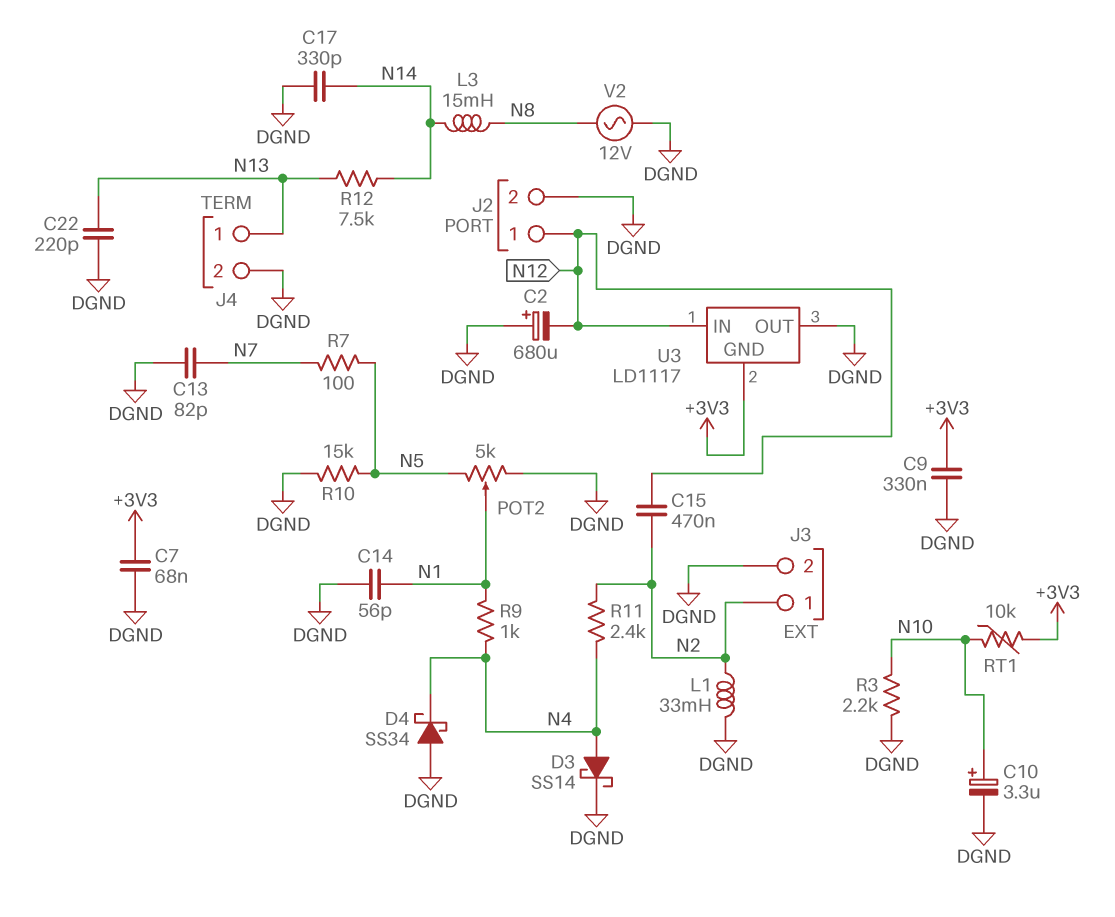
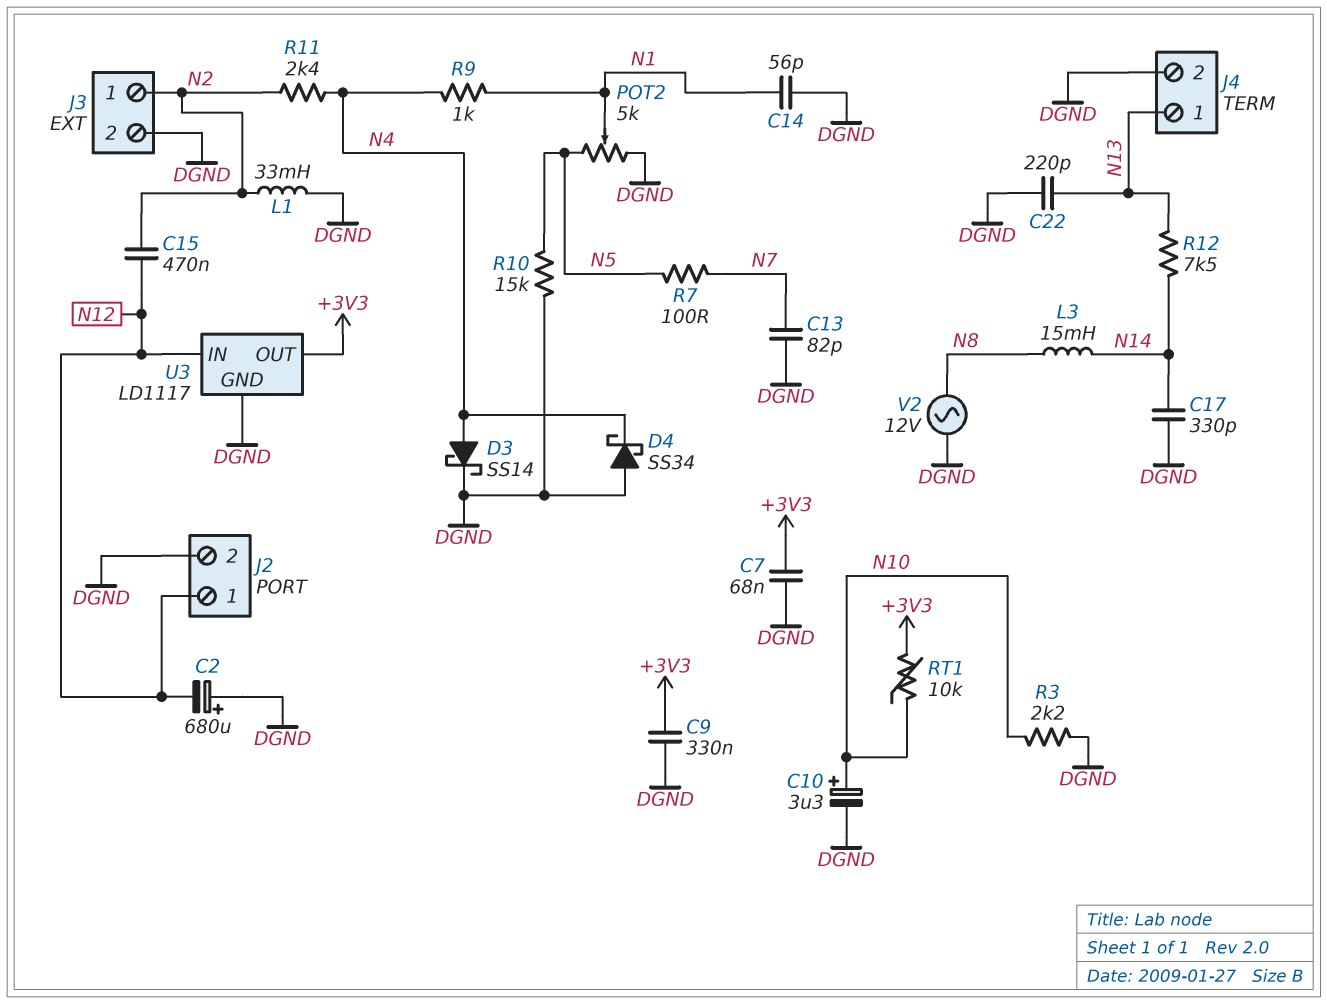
U3 pin GND: +3V3 -> DGND
U3 pin OUT: DGND -> +3V3

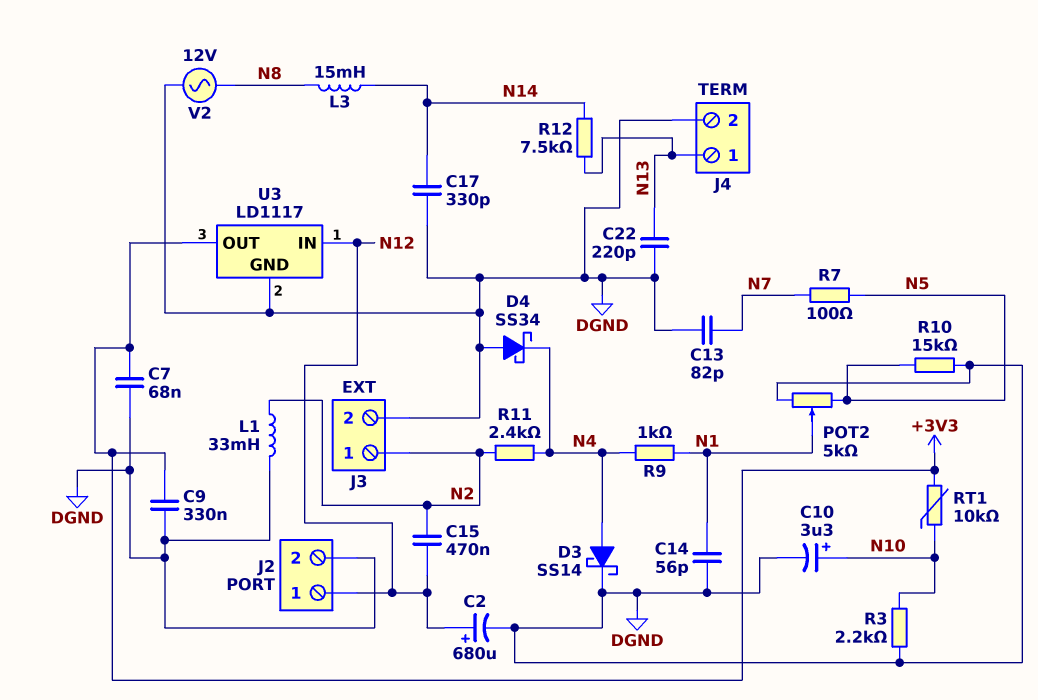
C2: 680uF (plus DGND, minus N12) -> 680uF (plus N12, minus DGND)

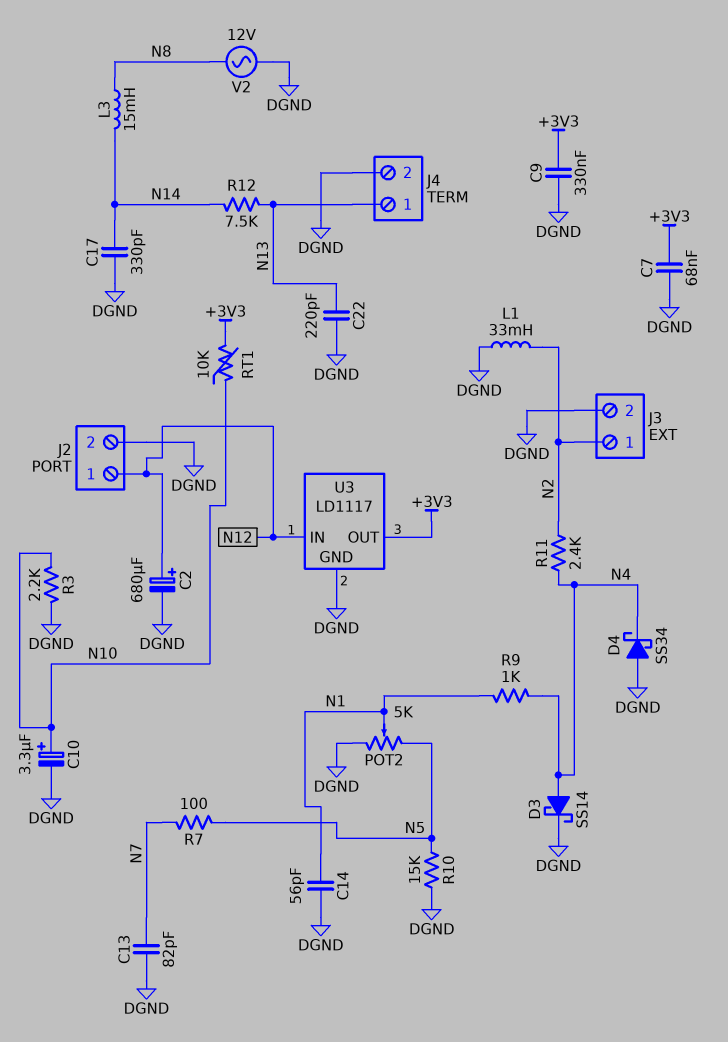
C15: 470nF (N2, N12) -> none

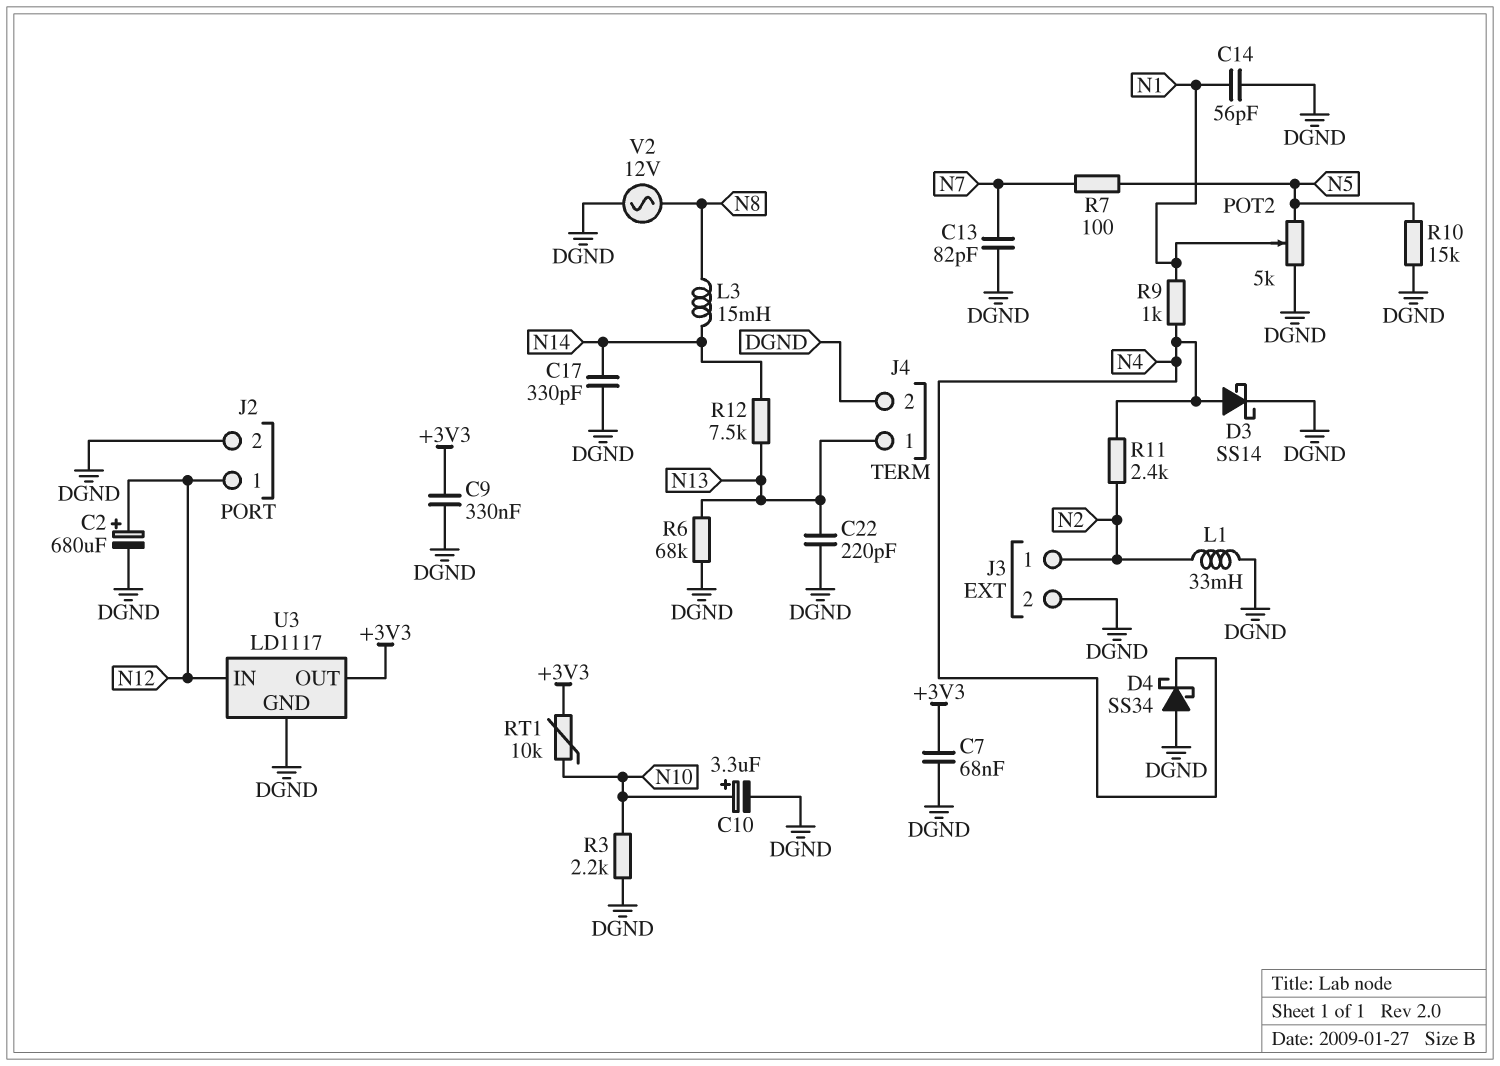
R6: none -> 68k (DGND, N13)

